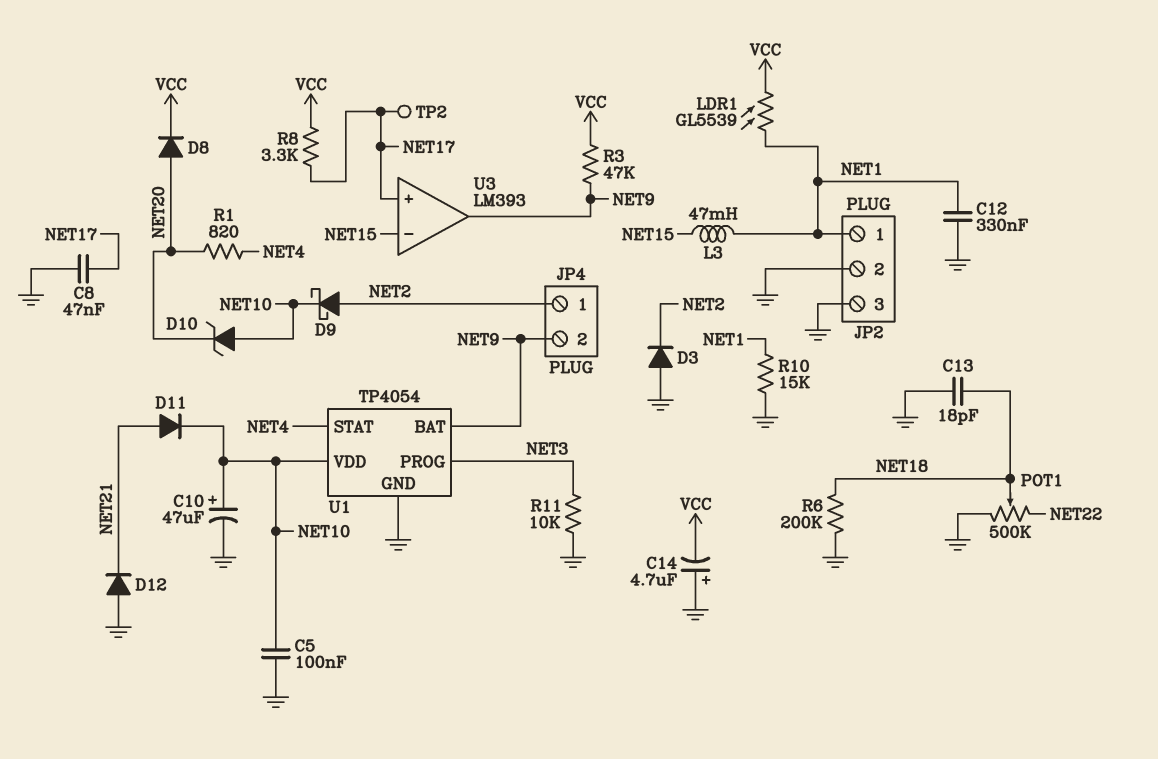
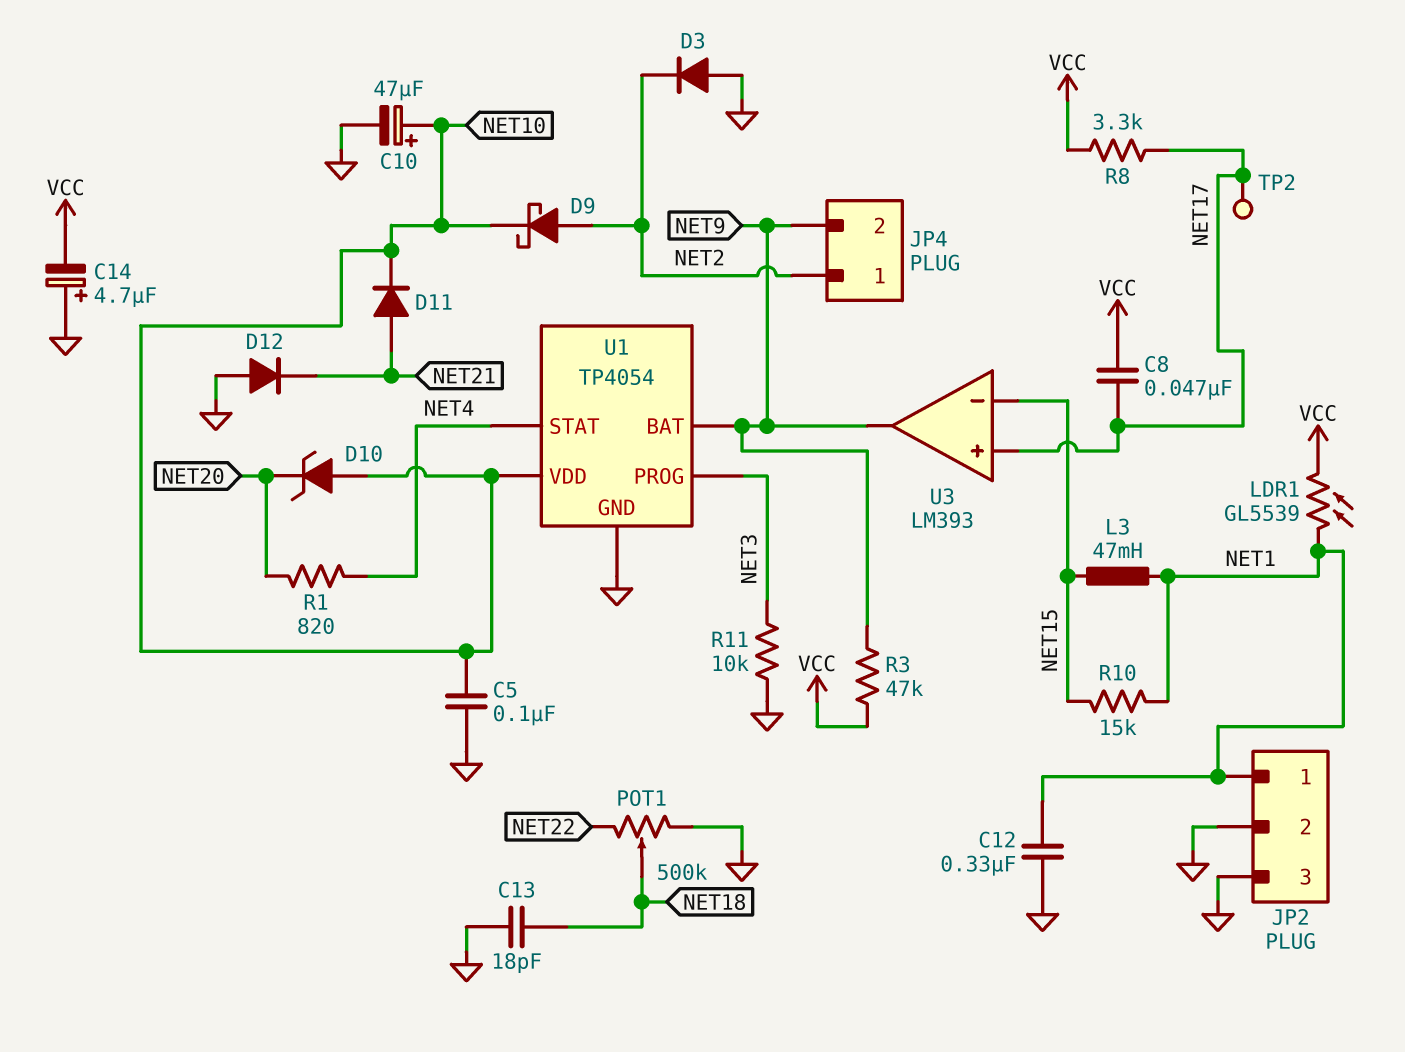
C8: 47nF (GND, NET17) -> 47nF (NET17, VCC)
D8: diode (A NET20, K VCC) -> none
R6: 200k (GND, NET18) -> none
R10: 15k (GND, NET1) -> 15k (NET1, NET15)

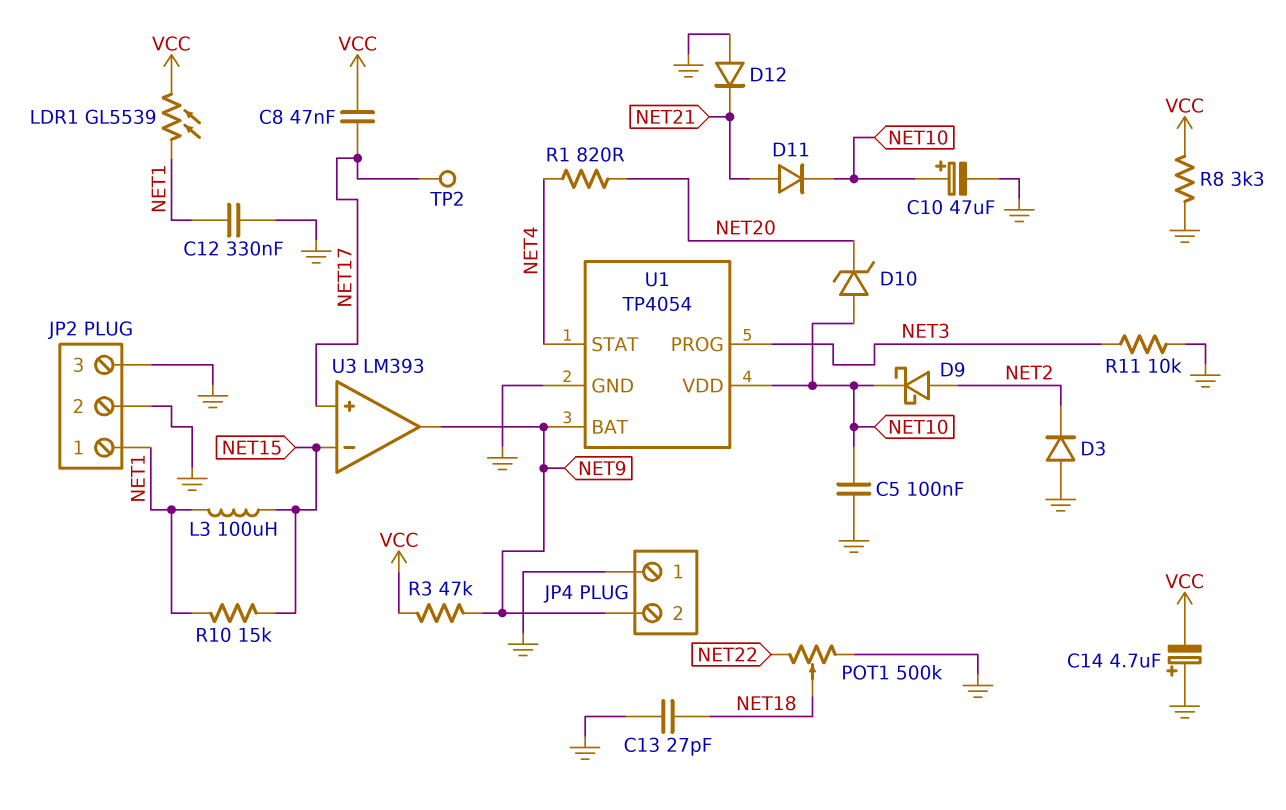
C13: 18pF (GND, NET18) -> 27pF (GND, NET18)
JP4 pin 1: NET2 -> GND
L3: 47mH (NET1, NET15) -> 100uH (NET1, NET15)
R8: 3.3k (NET17, VCC) -> 3.3k (GND, VCC)

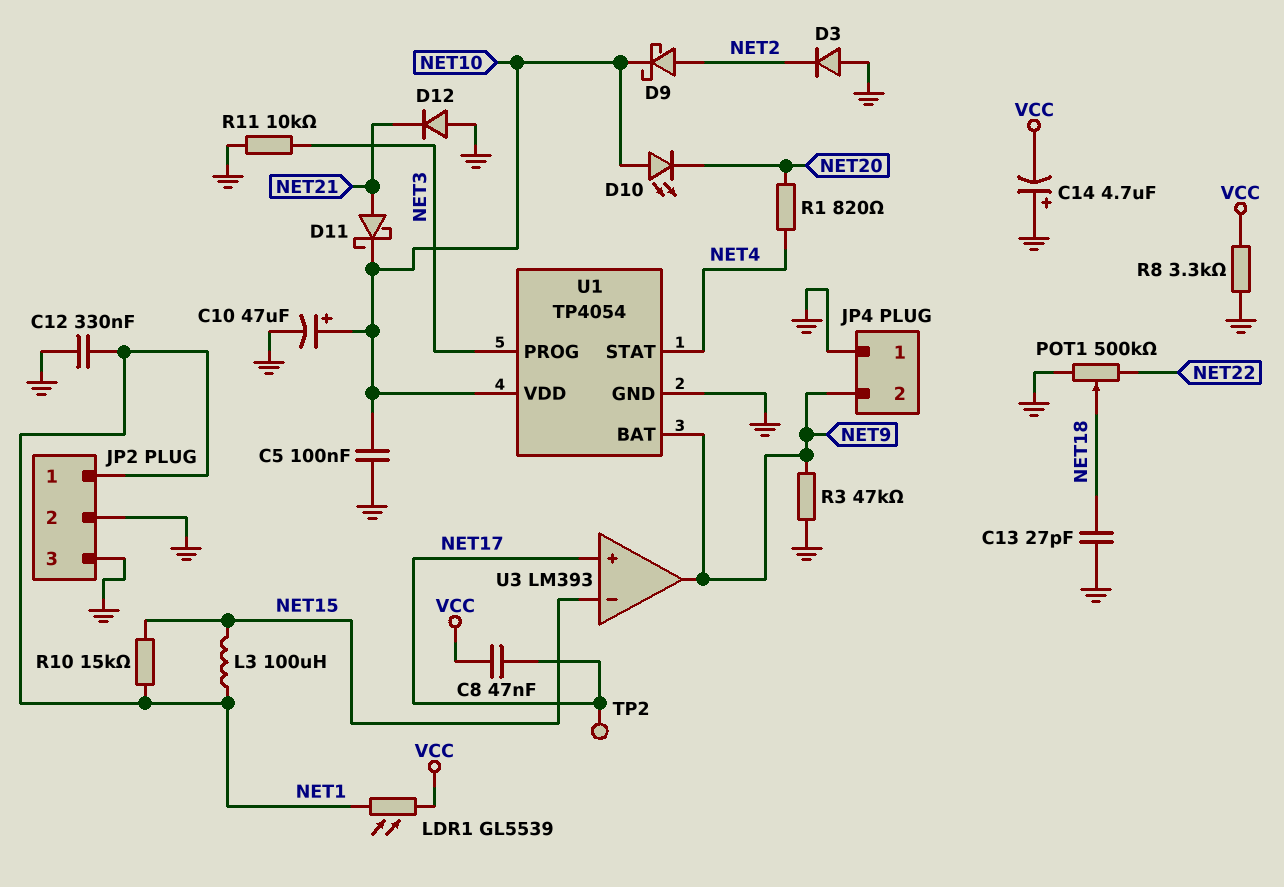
D10: zener (A NET10, K NET20) -> LED (A NET10, K NET20)
D11: diode (A NET21, K NET10) -> schottky (A NET21, K NET10)
R3: 47k (NET9, VCC) -> 47k (GND, NET9)

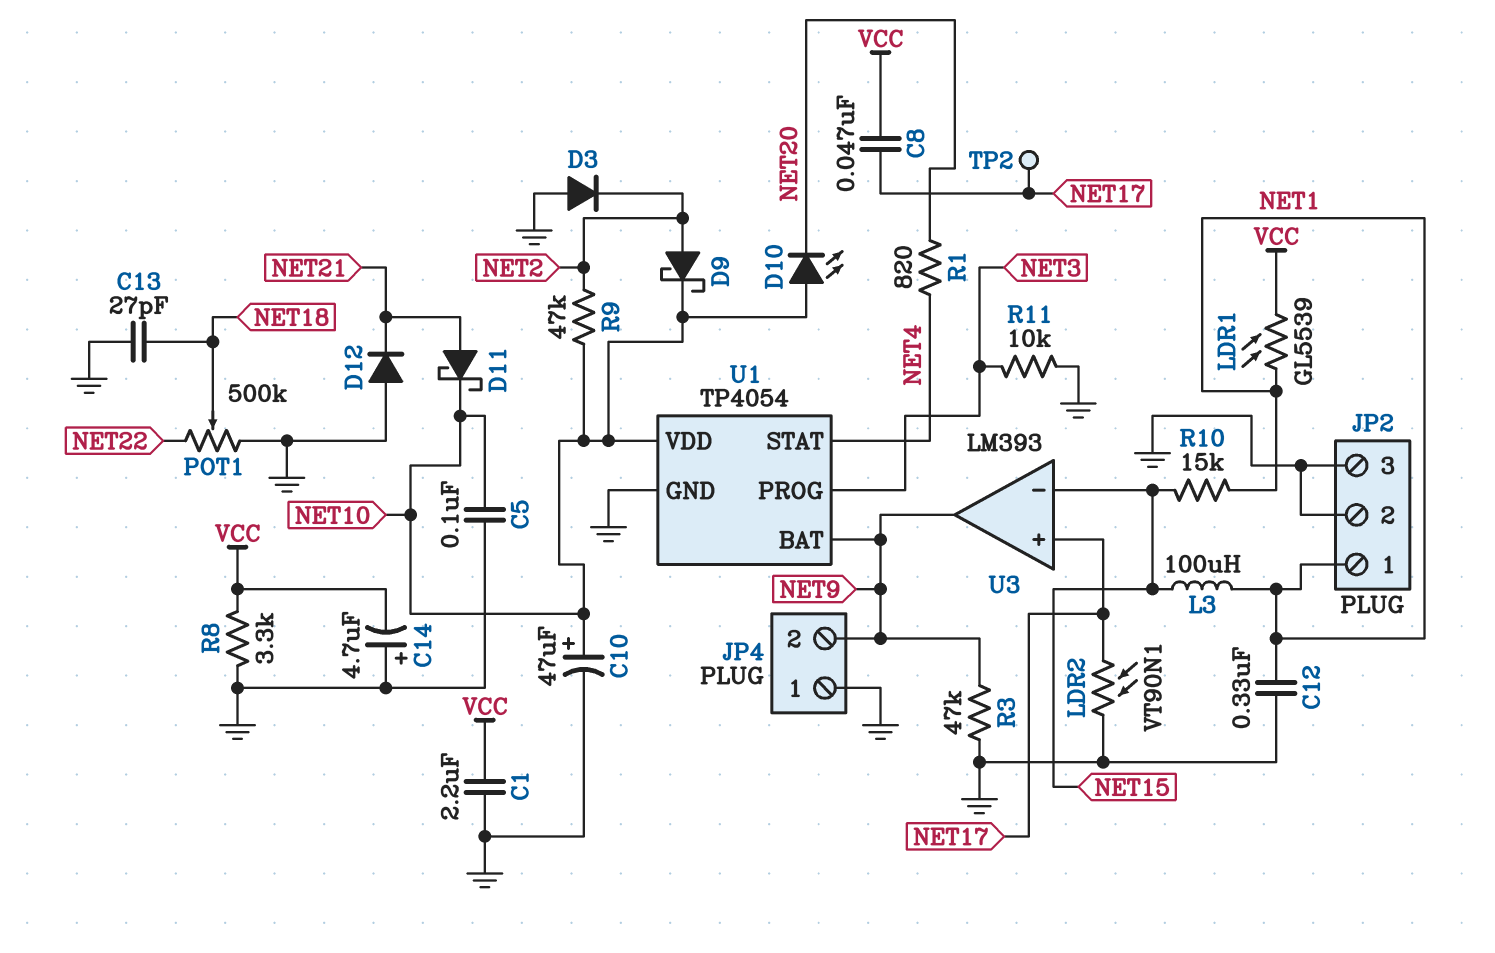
C1: none -> 2.2uF (GND, VCC)
LDR2: none -> VT90N1 (GND, NET17)
R9: none -> 47k (NET2, NET10)

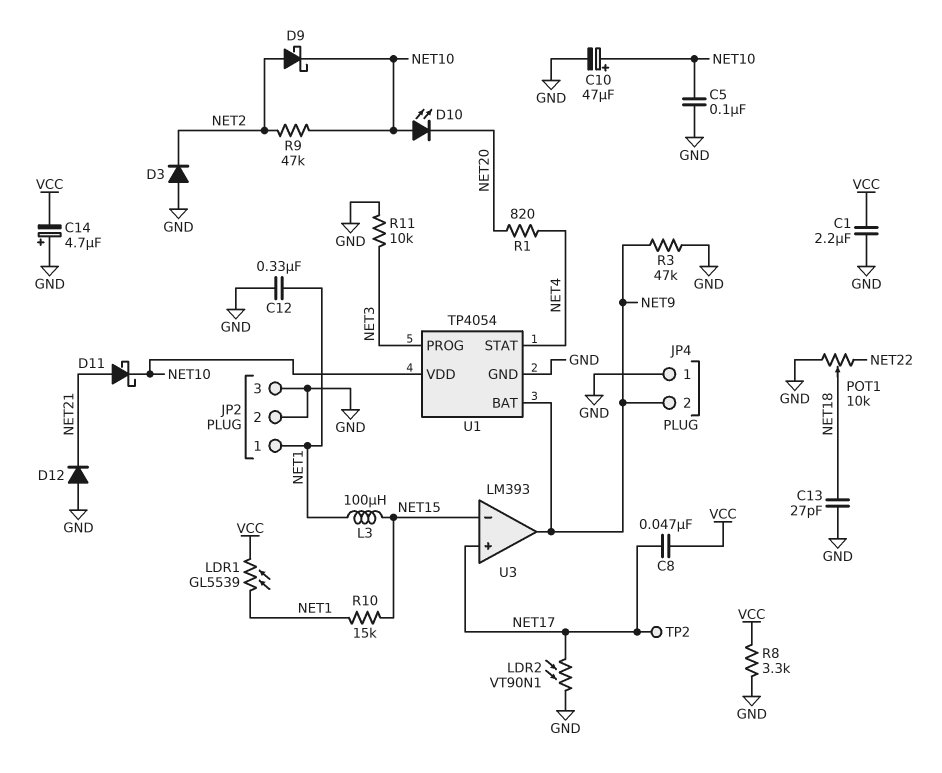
POT1: 500k (GND, NET22, wiper NET18) -> 10k (GND, NET22, wiper NET18)

